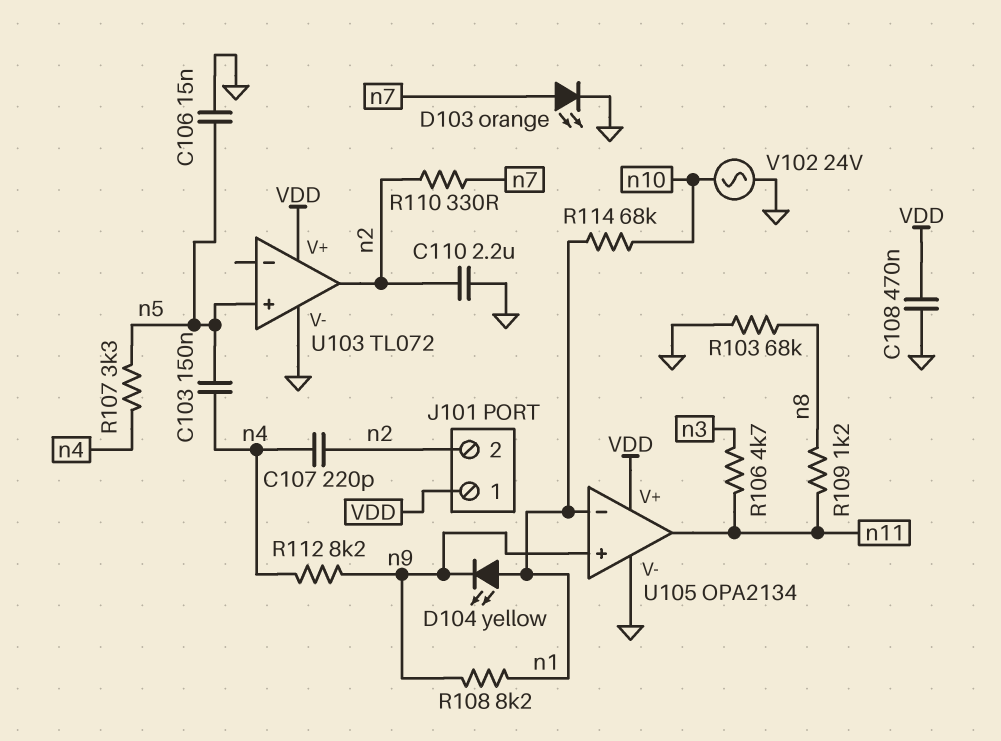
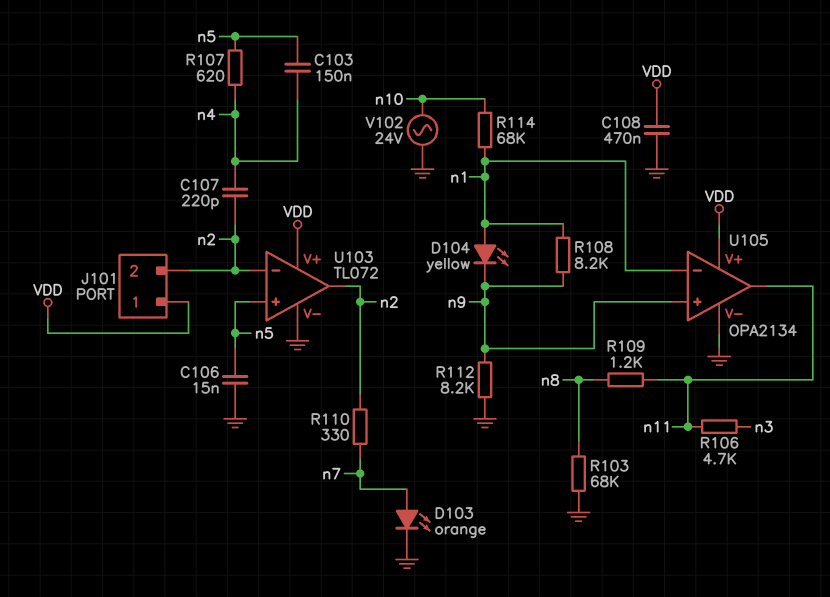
C110: 2.2uF (GND, n2) -> none
R107: 3.3k (n4, n5) -> 620 (n4, n5)
R112: 8.2k (n4, n9) -> 8.2k (GND, n9)
U103 pin in-: none -> n2

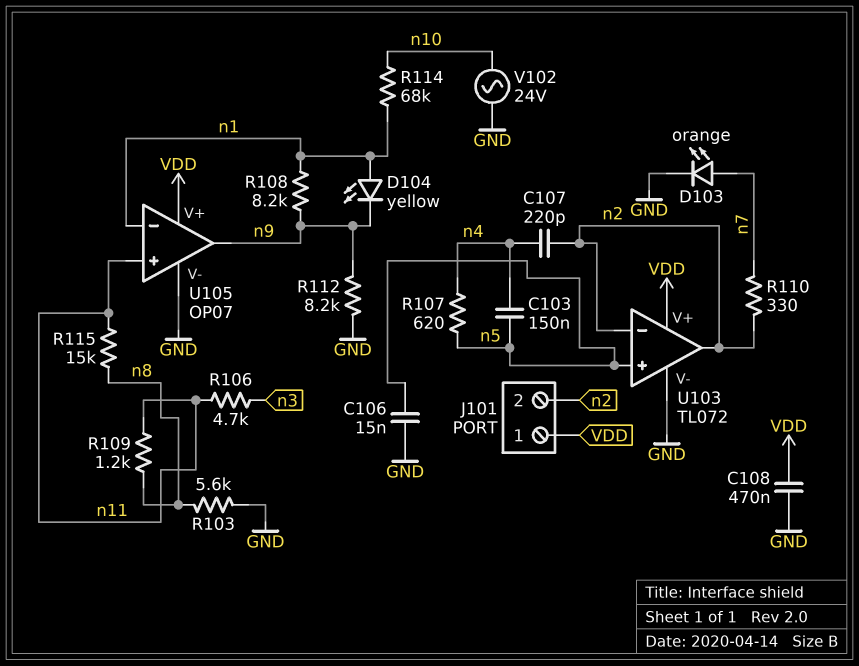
R103: 68k (GND, n8) -> 5.6k (GND, n8)
R115: none -> 15k (n8, n11)
U105: OPA2134 -> OP07
U105 pin in+: n9 -> n11
U105 pin out: n11 -> n9

